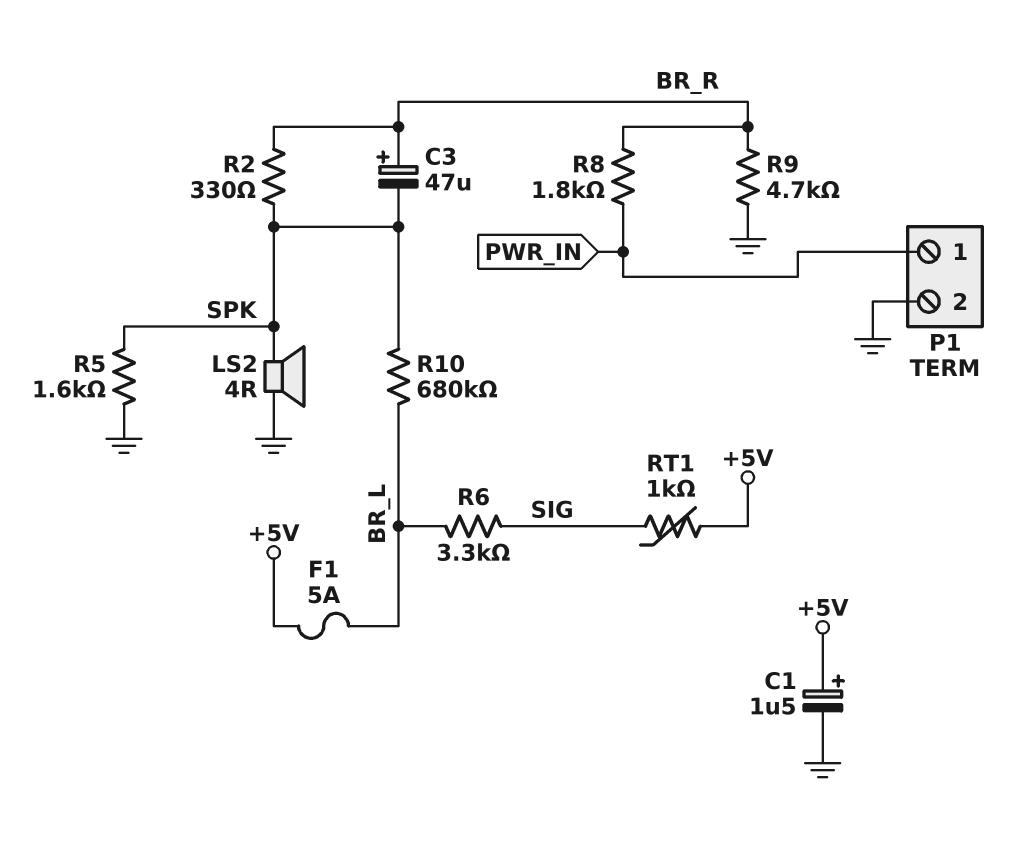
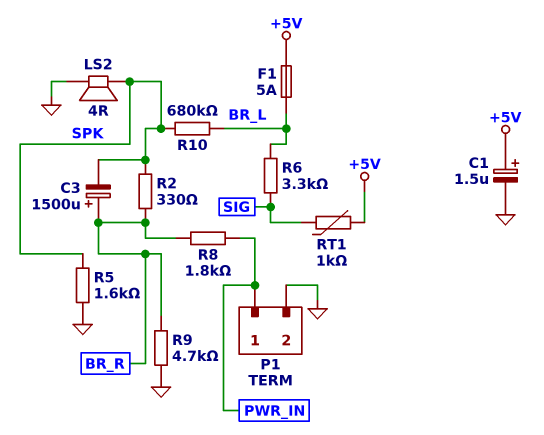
C3: 47uF (plus BR_R, minus SPK) -> 1500uF (plus BR_R, minus SPK)

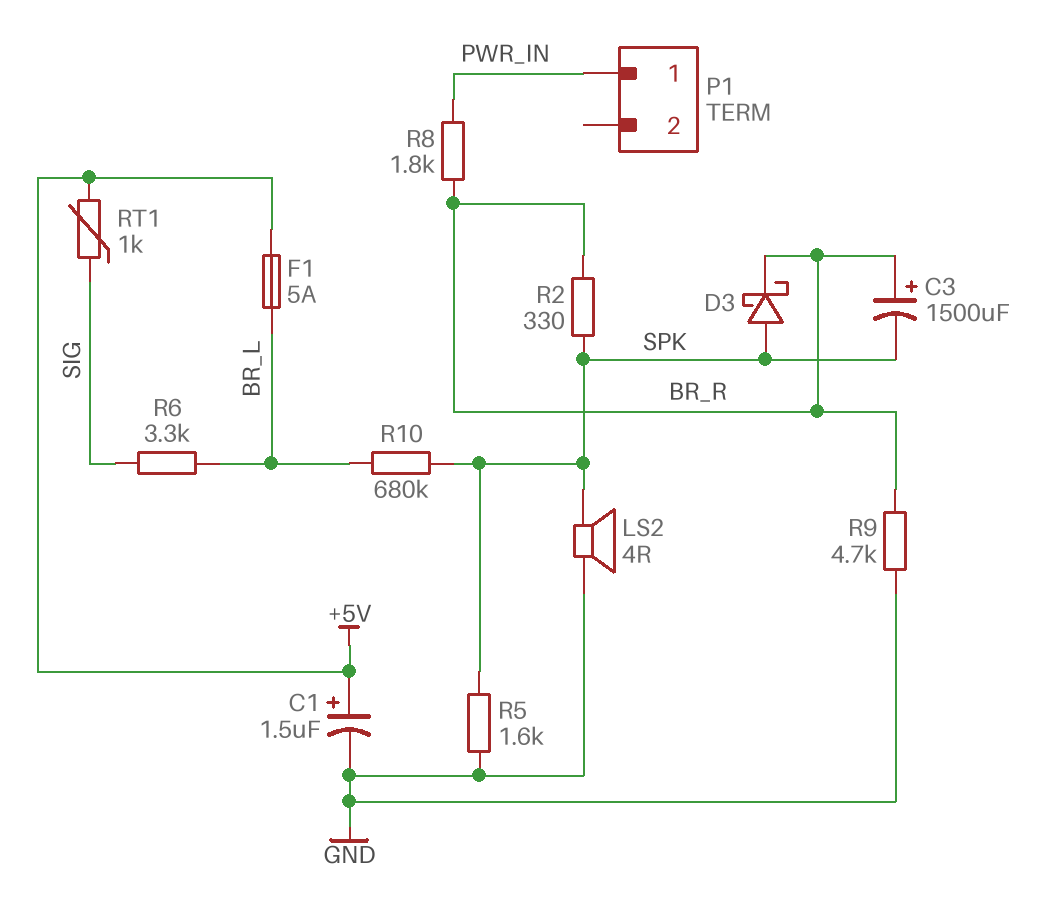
D3: none -> schottky (A SPK, K BR_R)
P1 pin 2: GND -> none

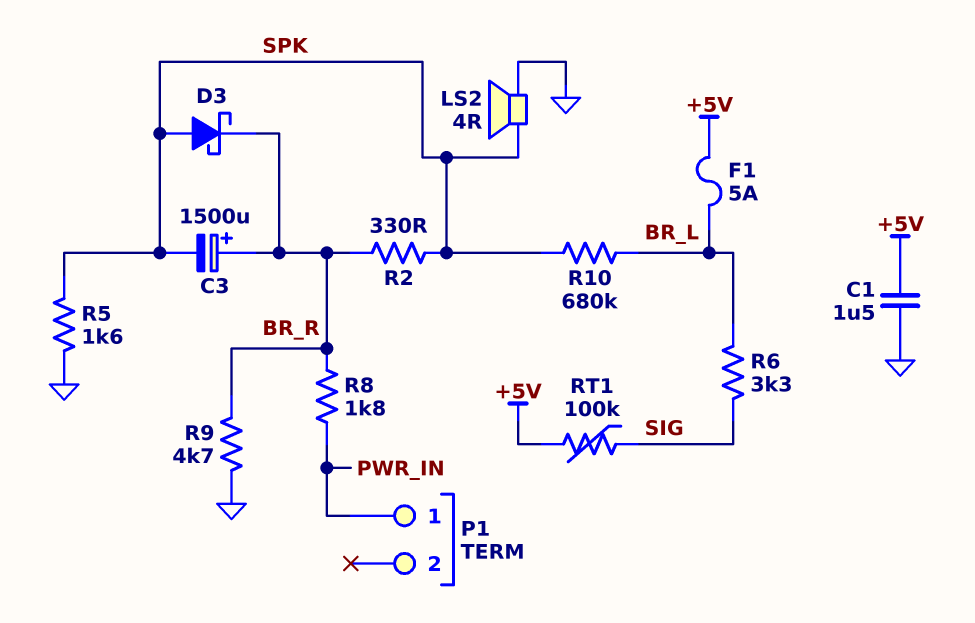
C1: 1.5uF (plus +5V, minus GND) -> 1.5uF (+5V, GND)
RT1: 1k (+5V, SIG) -> 100k (+5V, SIG)

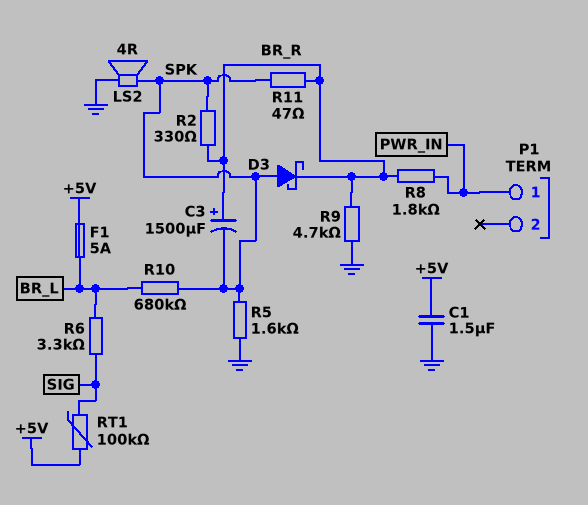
R11: none -> 47 (BR_R, SPK)

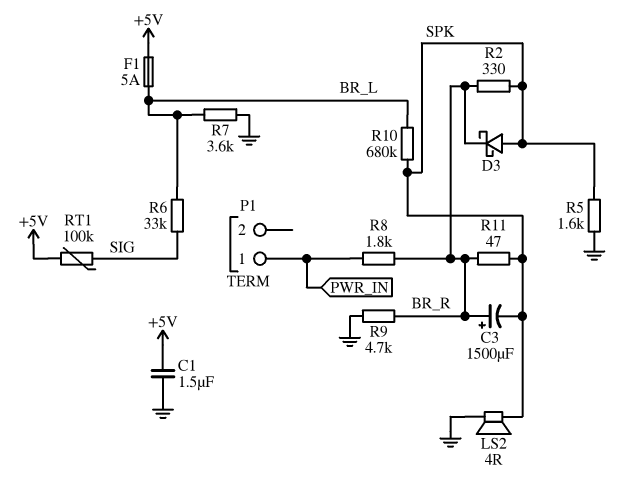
R6: 3.3k (BR_L, SIG) -> 33k (BR_L, SIG)
R7: none -> 3.6k (BR_L, GND)

